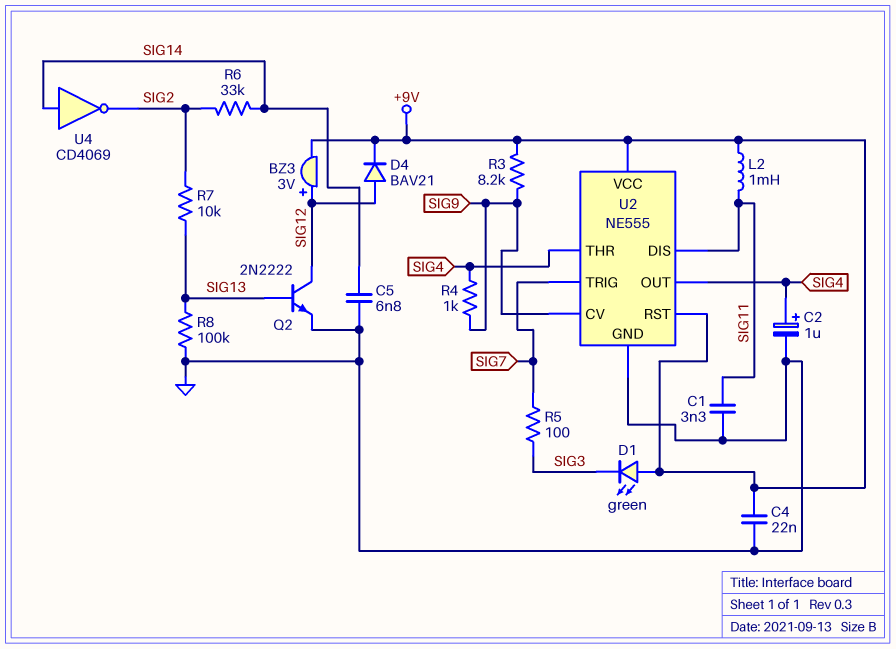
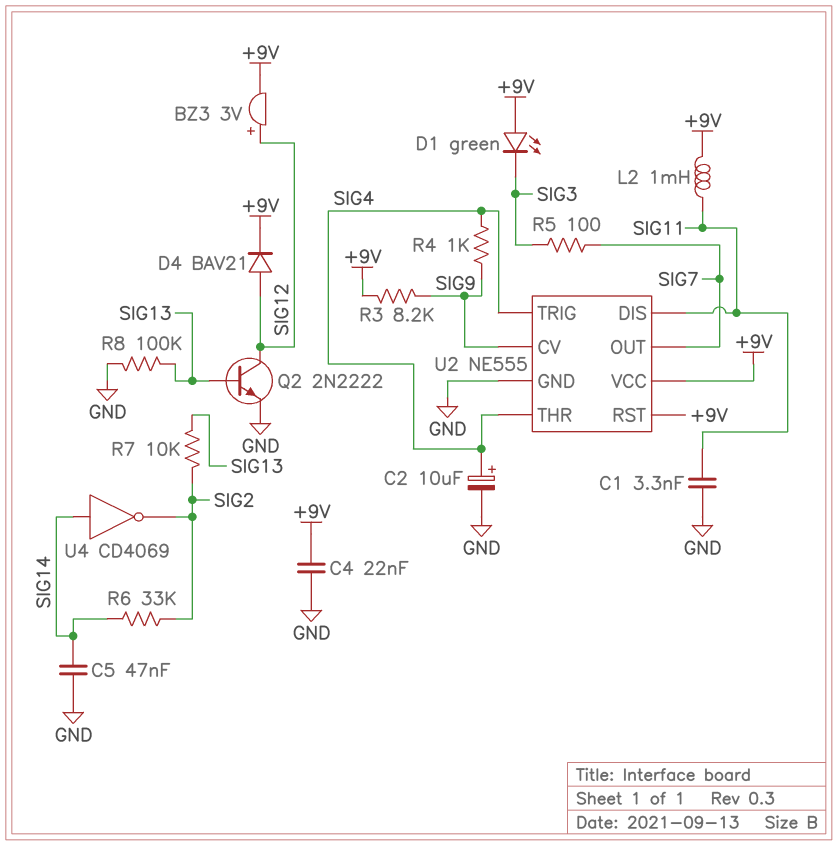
C2: 1uF (plus SIG4, minus GND) -> 10uF (plus SIG4, minus GND)
C5: 6.8nF (GND, SIG14) -> 47nF (GND, SIG14)
U2 pin OUT: SIG4 -> SIG7
U2 pin TRIG: SIG7 -> SIG4

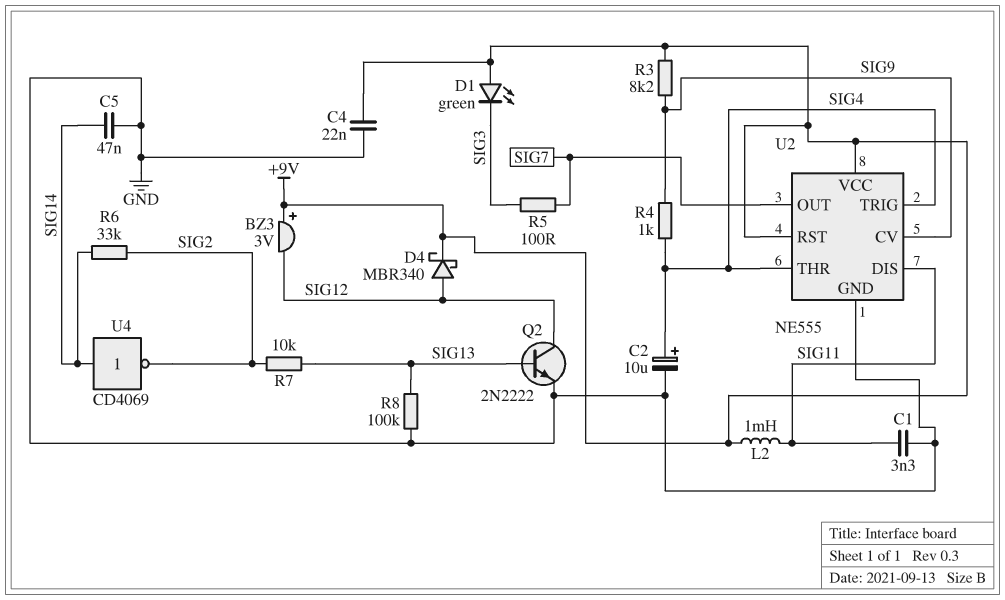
BZ3: buzzer 3V (plus SIG12, minus +9V) -> buzzer 3V (plus +9V, minus SIG12)
D4: diode BAV21 (A SIG12, K +9V) -> schottky MBR340 (A SIG12, K +9V)

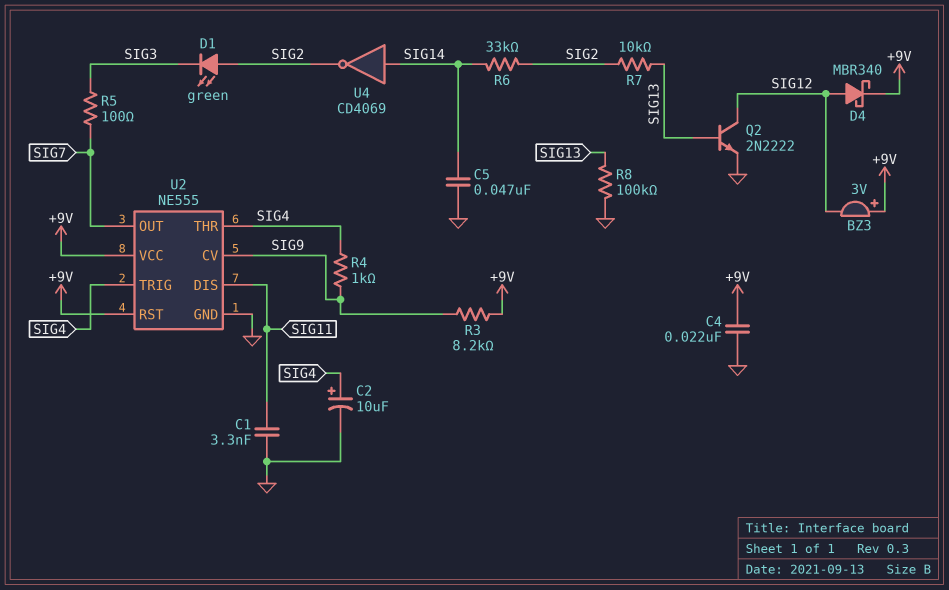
D1: LED green (A +9V, K SIG3) -> LED green (A SIG2, K SIG3)
L2: 1mH (+9V, SIG11) -> none

